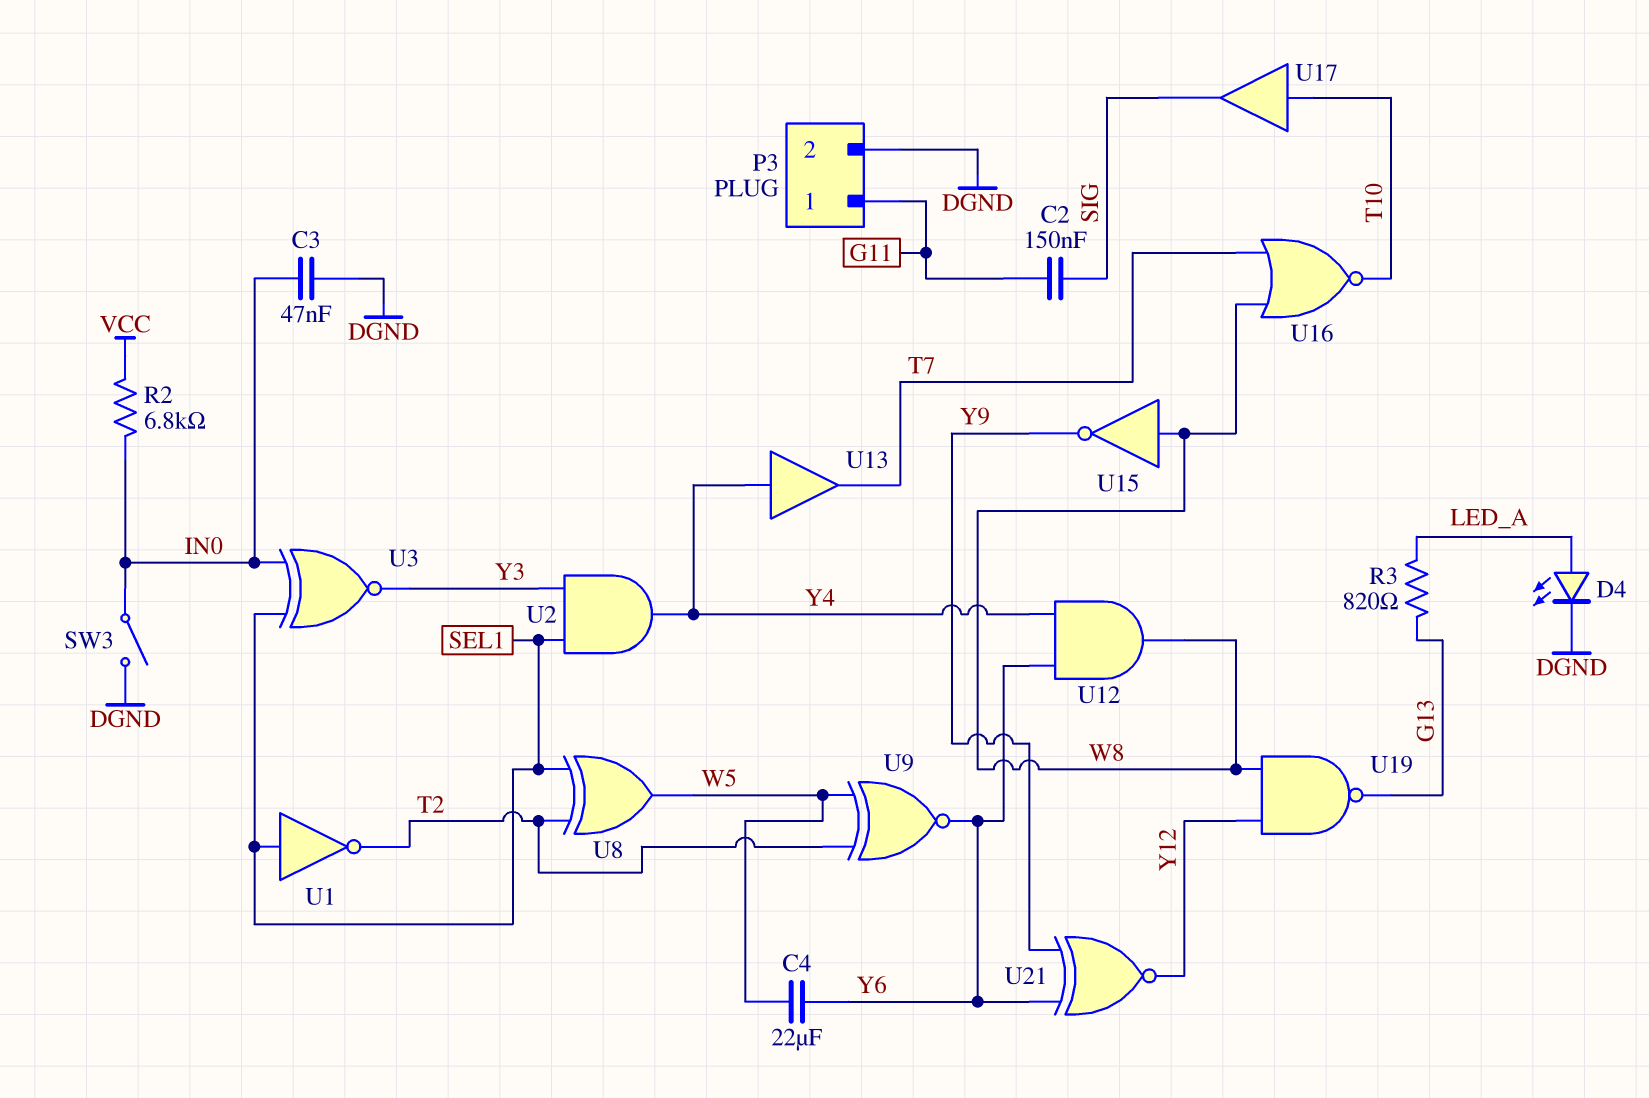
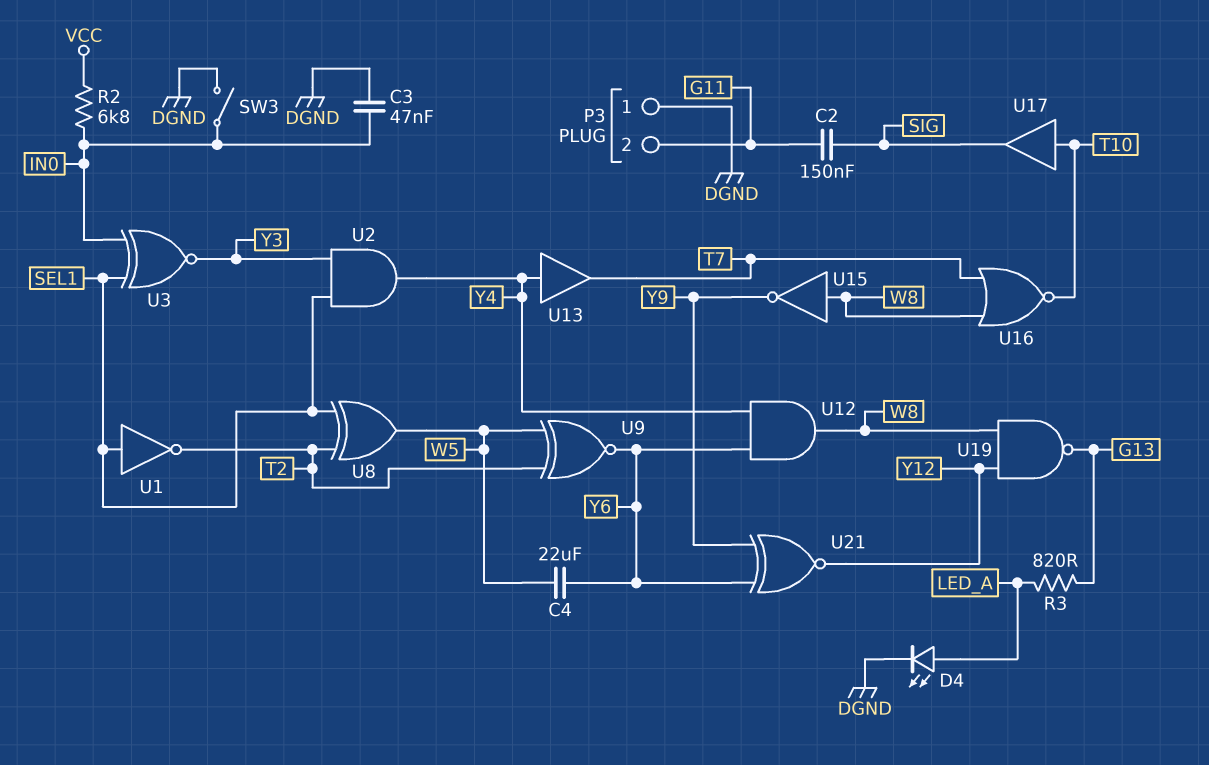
P3 pin 1: G11 -> DGND
P3 pin 2: DGND -> G11

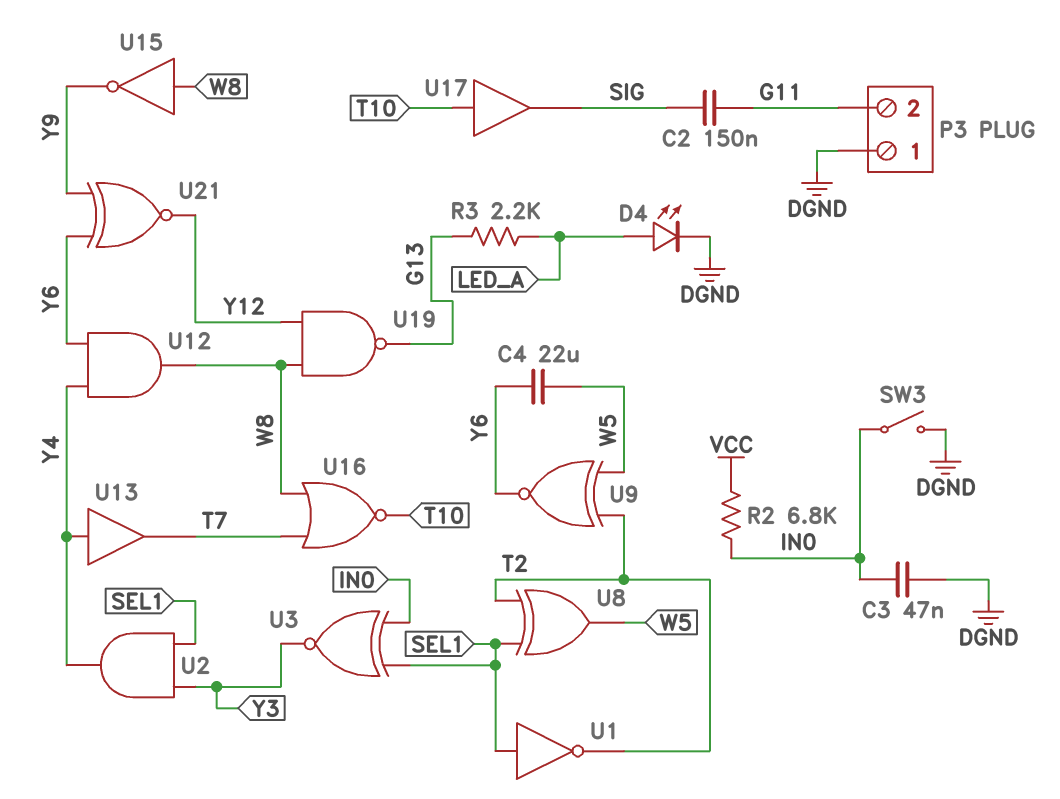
R3: 820 (G13, LED_A) -> 2.2k (G13, LED_A)

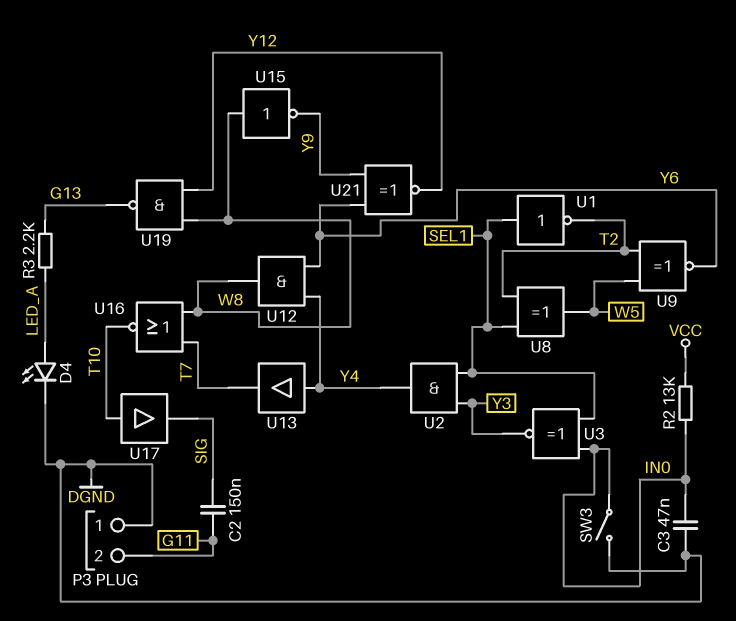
C4: 22uF (W5, Y6) -> none
R2: 6.8k (IN0, VCC) -> 13k (IN0, VCC)

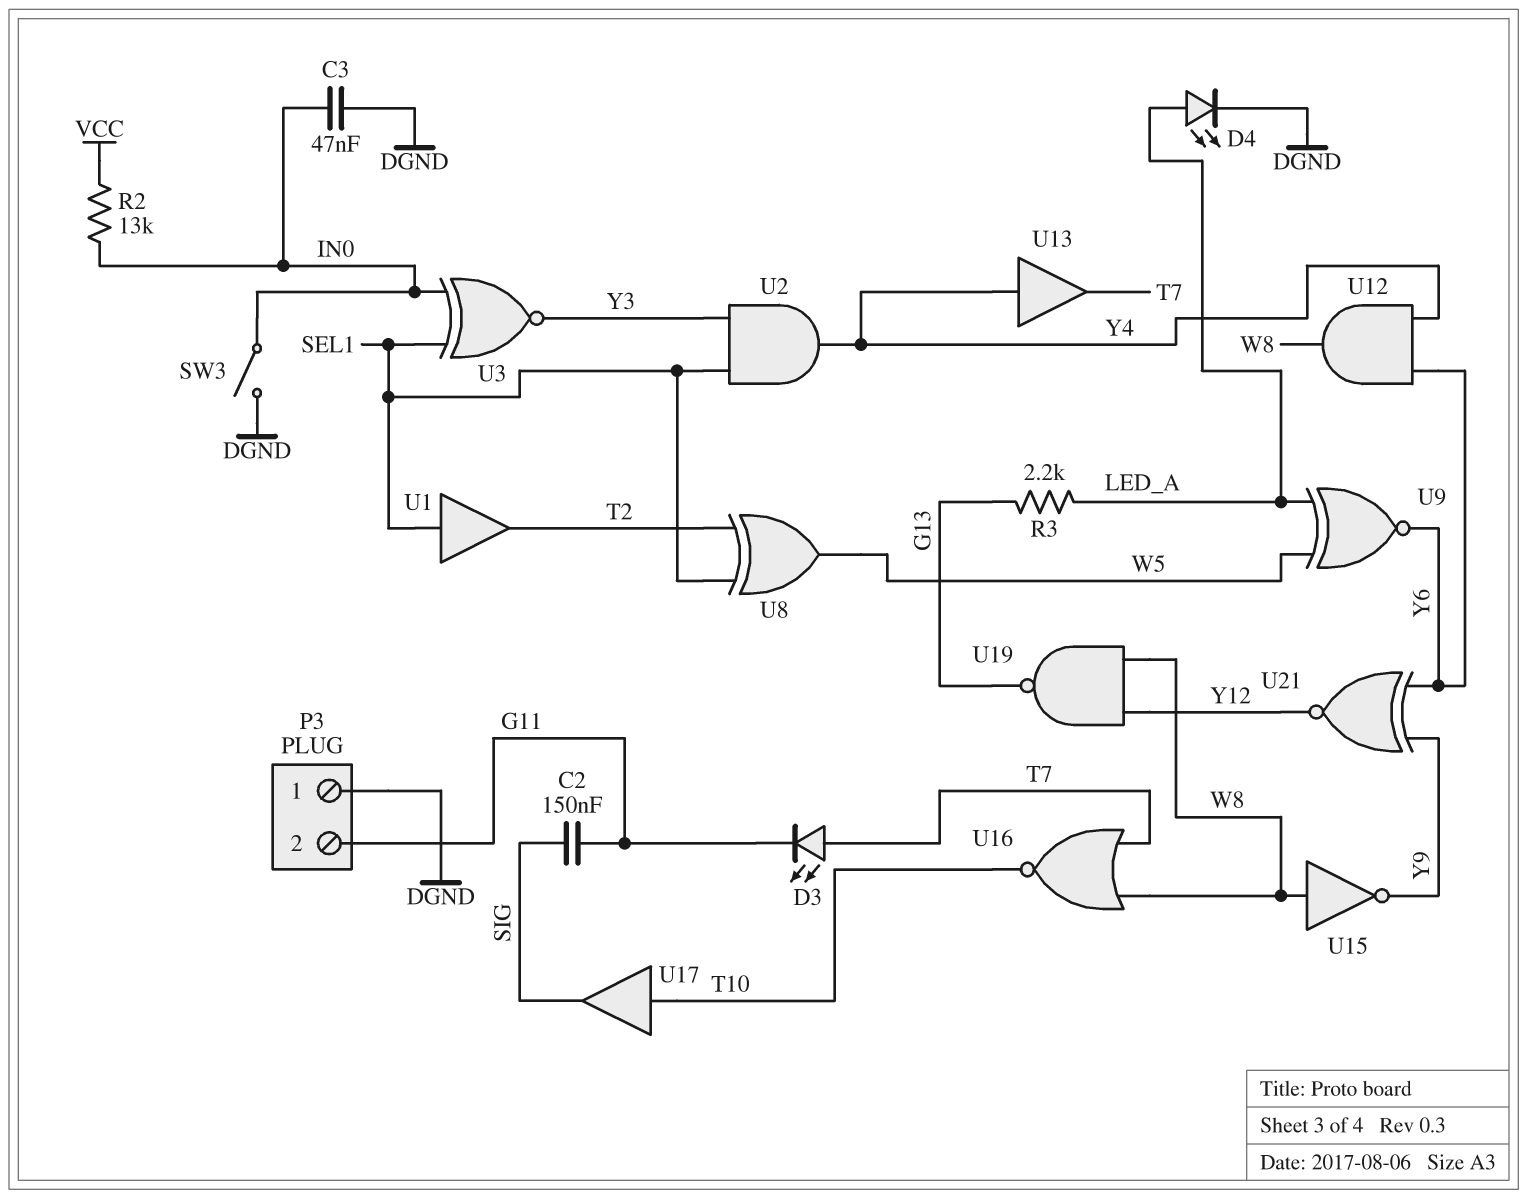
D3: none -> LED (A T7, K G11)
U1: NOT (in SEL1, out T2) -> buffer (in SEL1, out T2)
U9: XNOR (in T2, in W5, out Y6) -> XNOR (in LED_A, in W5, out Y6)

